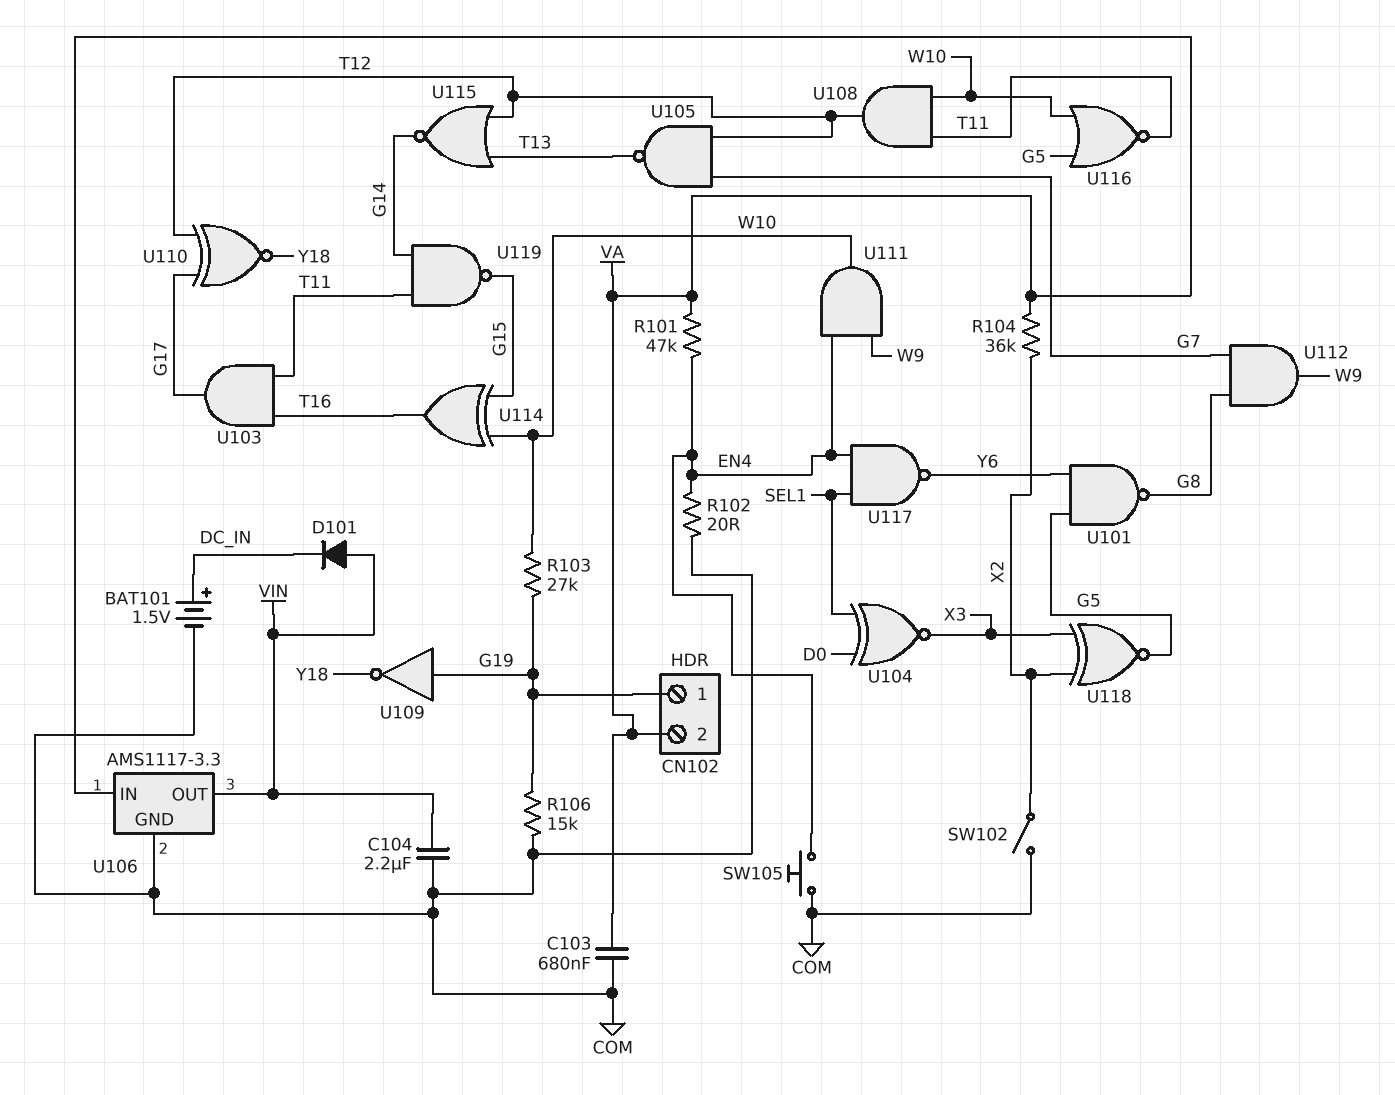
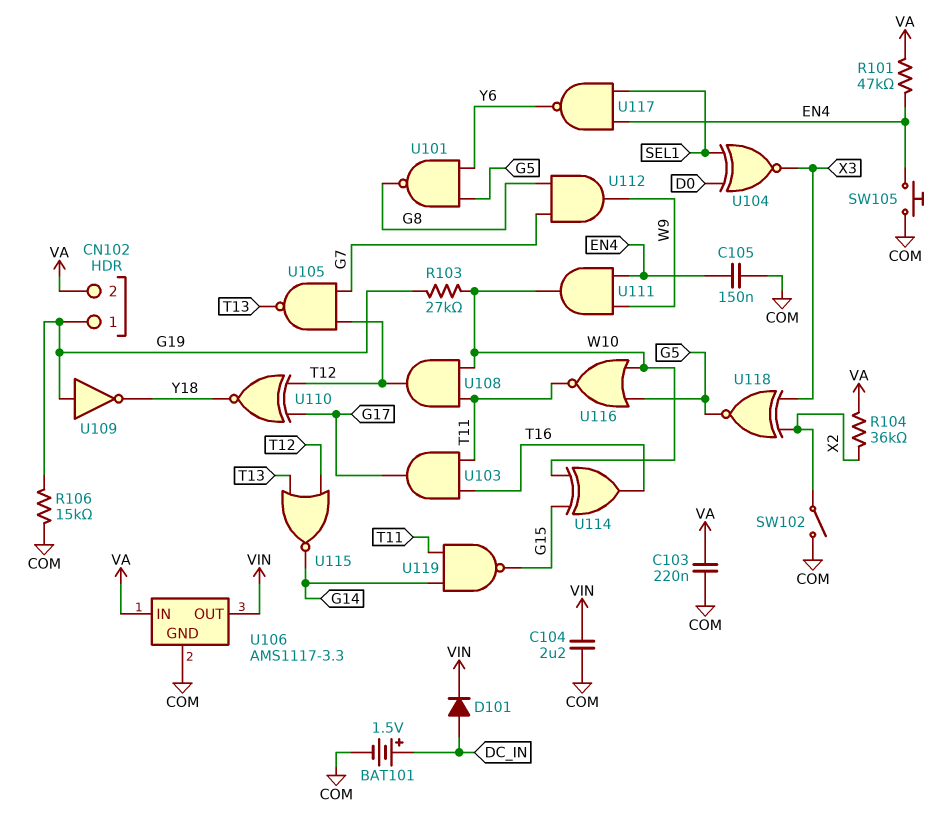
C103: 680nF (COM, VA) -> 220nF (COM, VA)
C105: none -> 150nF (COM, EN4)
D101: diode (A VIN, K DC_IN) -> diode (A DC_IN, K VIN)
R102: 20 (COM, EN4) -> none

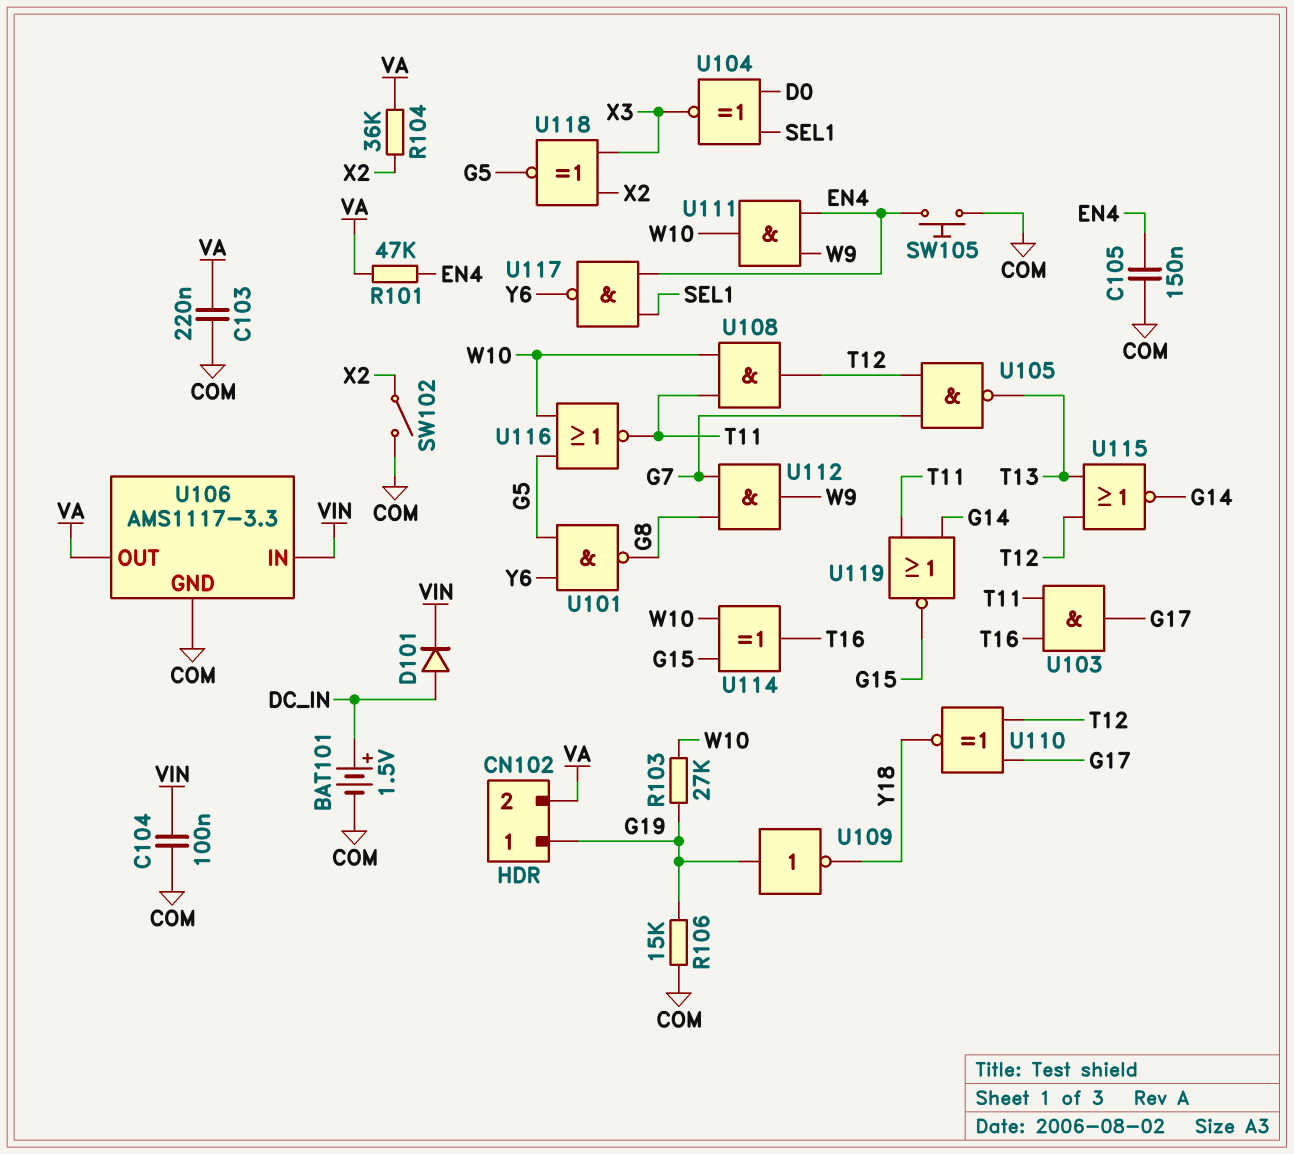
C104: 2.2uF (COM, VIN) -> 100nF (COM, VIN)
U106 pin IN: VA -> VIN
U106 pin OUT: VIN -> VA
U119: NAND (in G14, in T11, out G15) -> NOR (in G14, in T11, out G15)

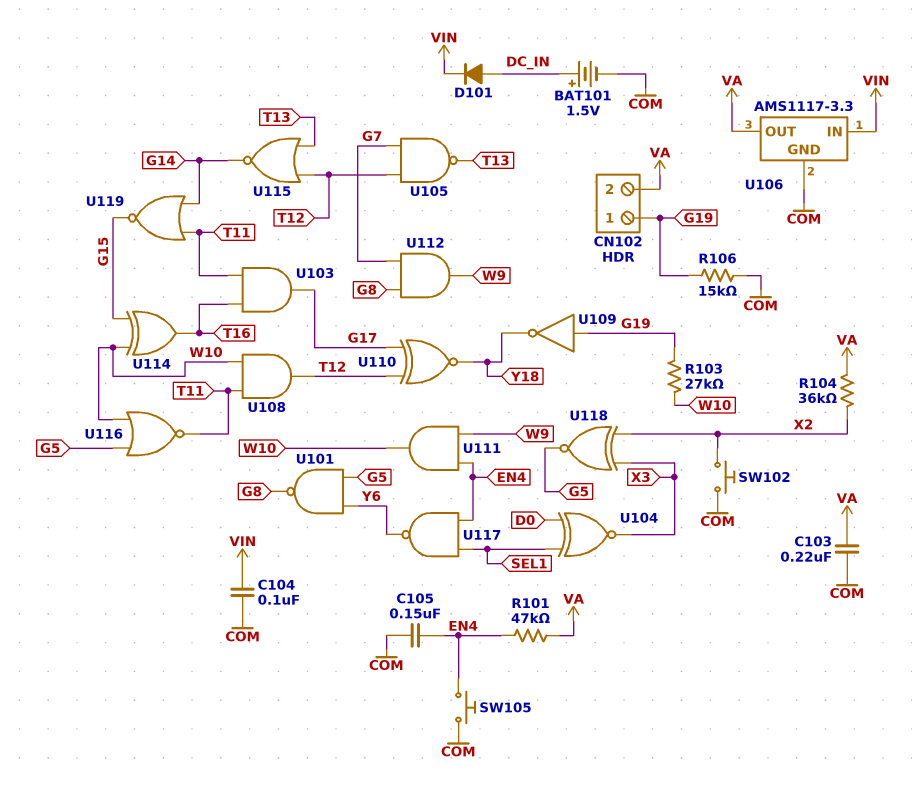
SW102: switch (COM, X2) -> button (COM, X2)

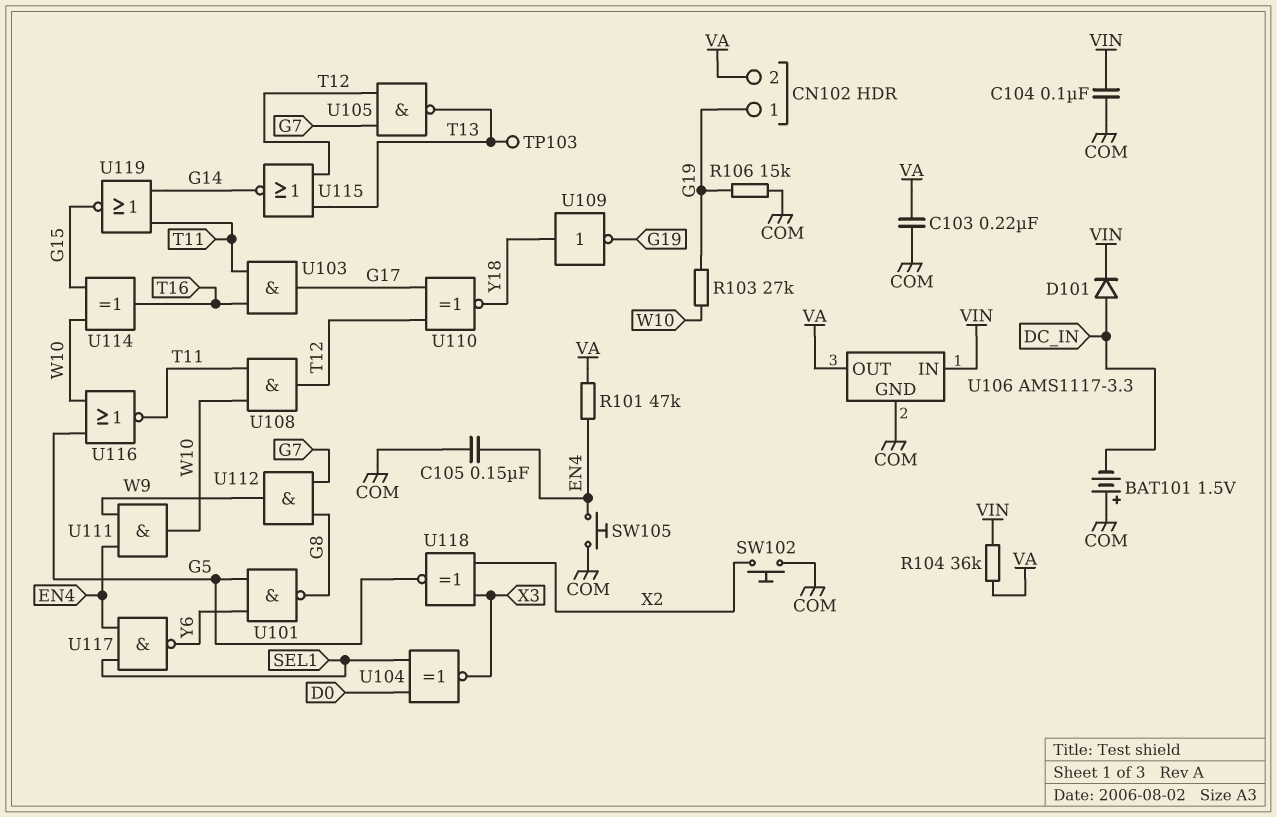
BAT101: 1.5V (plus DC_IN, minus COM) -> 1.5V (plus COM, minus DC_IN)
R104: 36k (VA, X2) -> 36k (VA, VIN)
TP103: none -> test point (T13)
U109: NOT (in G19, out Y18) -> NOT (in Y18, out G19)

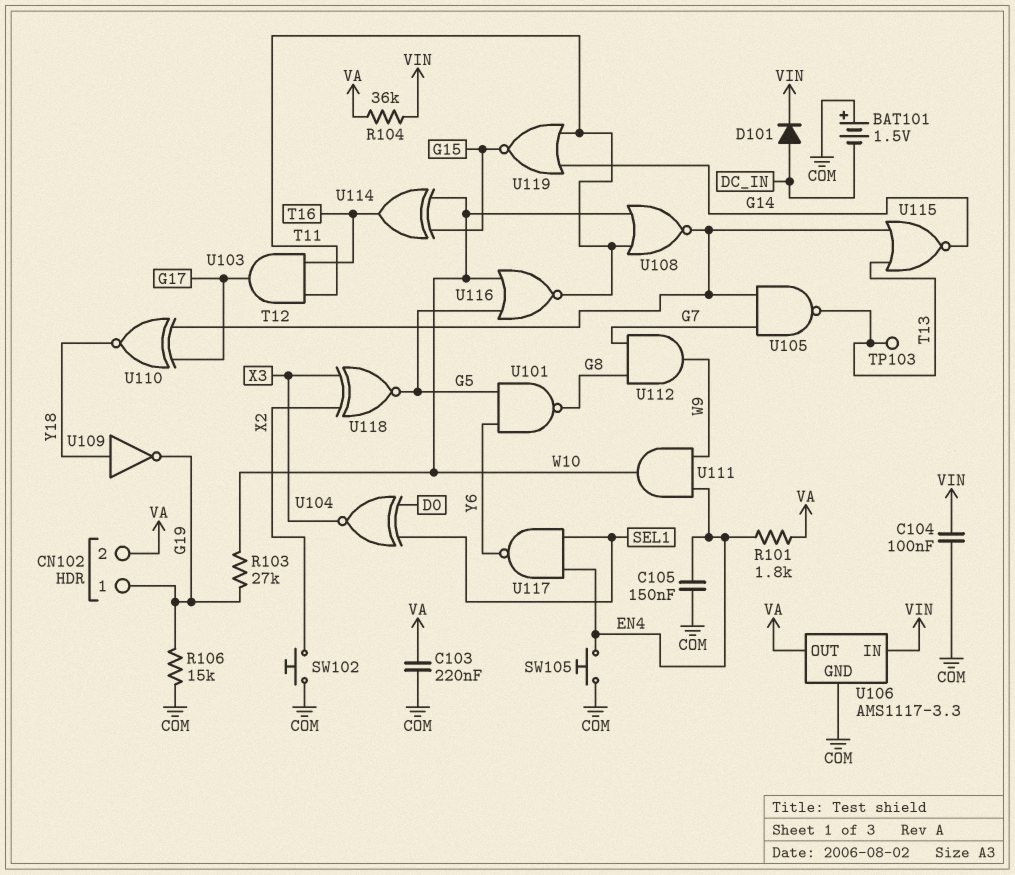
R101: 47k (EN4, VA) -> 1.8k (EN4, VA)
U108: AND (in T11, in W10, out T12) -> NOR (in T11, in W10, out T12)

